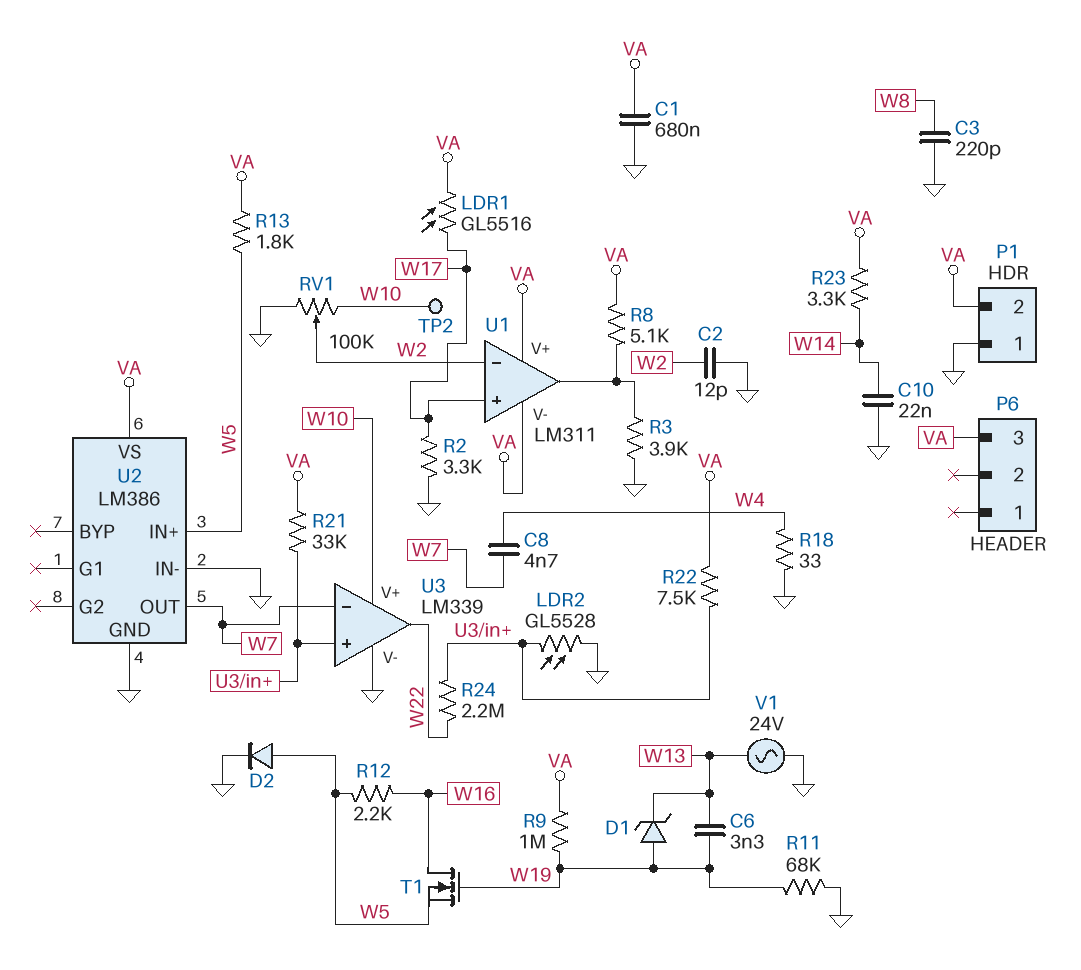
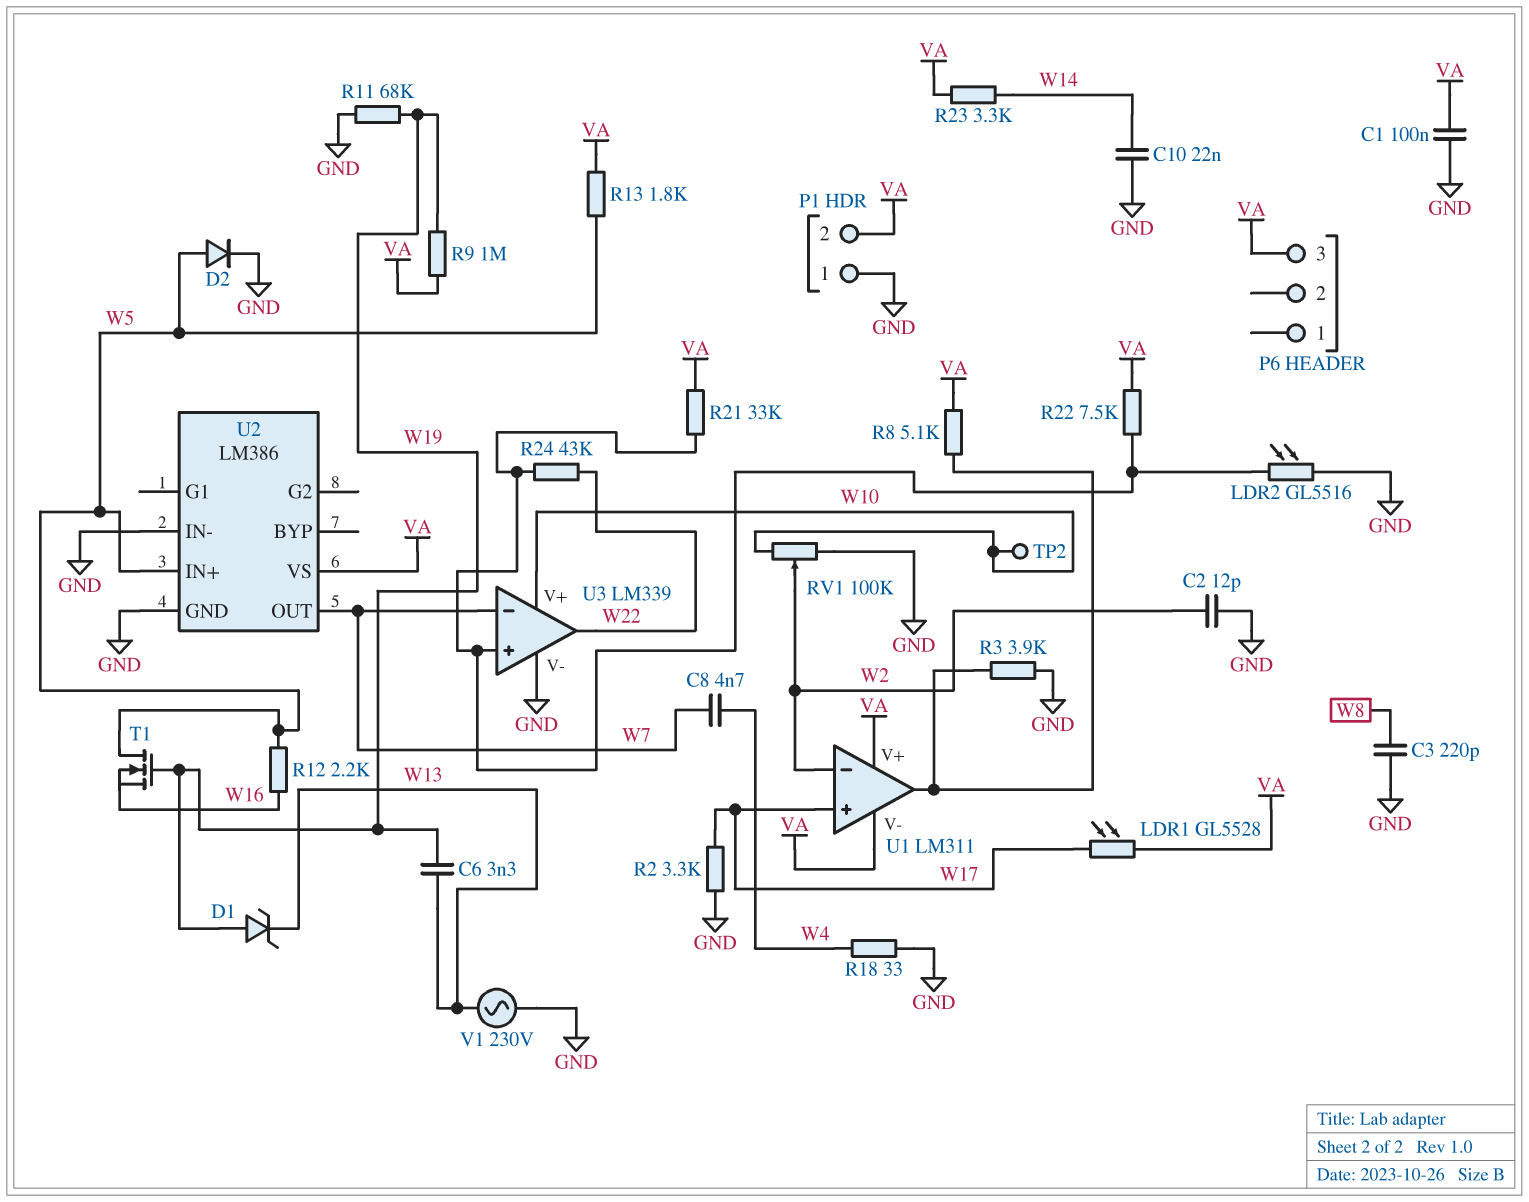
C1: 680nF (GND, VA) -> 100nF (GND, VA)
LDR1: GL5516 (VA, W17) -> GL5528 (VA, W17)
LDR2: GL5528 (GND, U3/in+) -> GL5516 (GND, U3/in+)
R24: 2.2M (U3/in+, W22) -> 43k (U3/in+, W22)
T1: NMOS (G W19, D W16, S W5) -> NMOS (G W19, D W5, S W16)
V1: AC 24V (GND, W13) -> AC 230V (GND, W13)

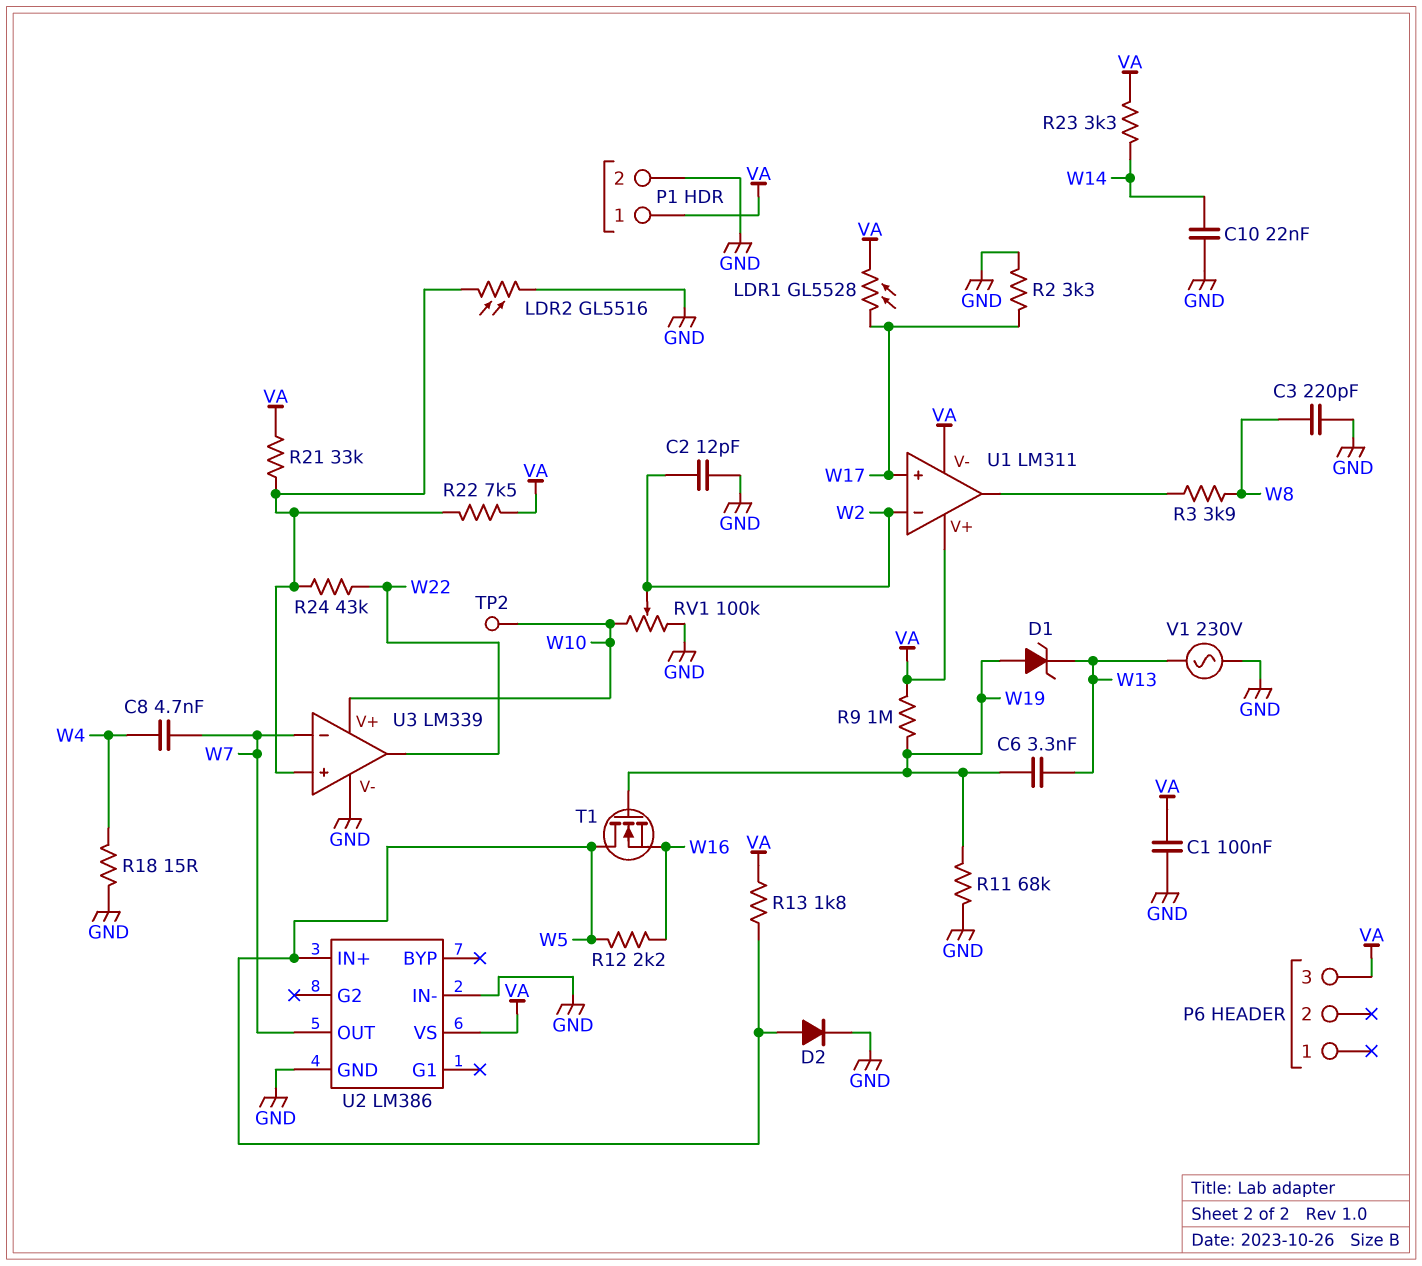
P1 pin 1: GND -> VA
P1 pin 2: VA -> GND
R3: 3.9k (GND, U1/out) -> 3.9k (U1/out, W8)
R8: 5.1k (U1/out, VA) -> none
R18: 33 (GND, W4) -> 15 (GND, W4)

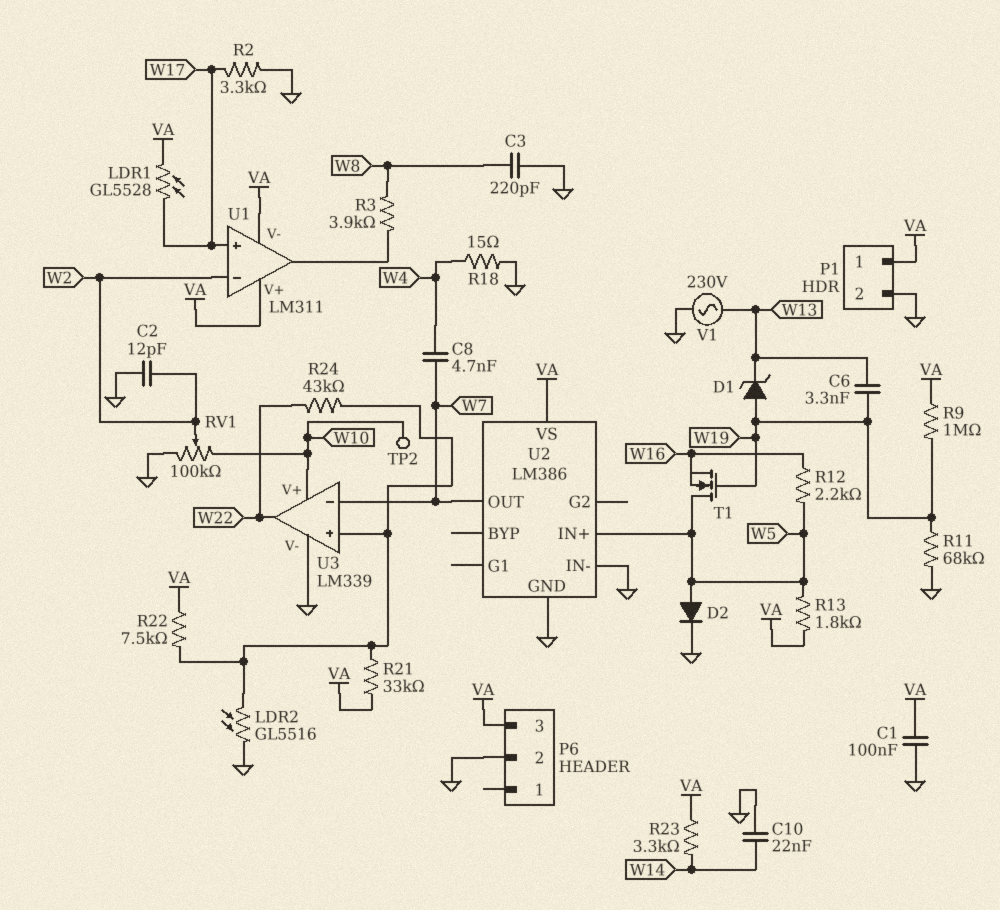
P6 pin 2: none -> GND

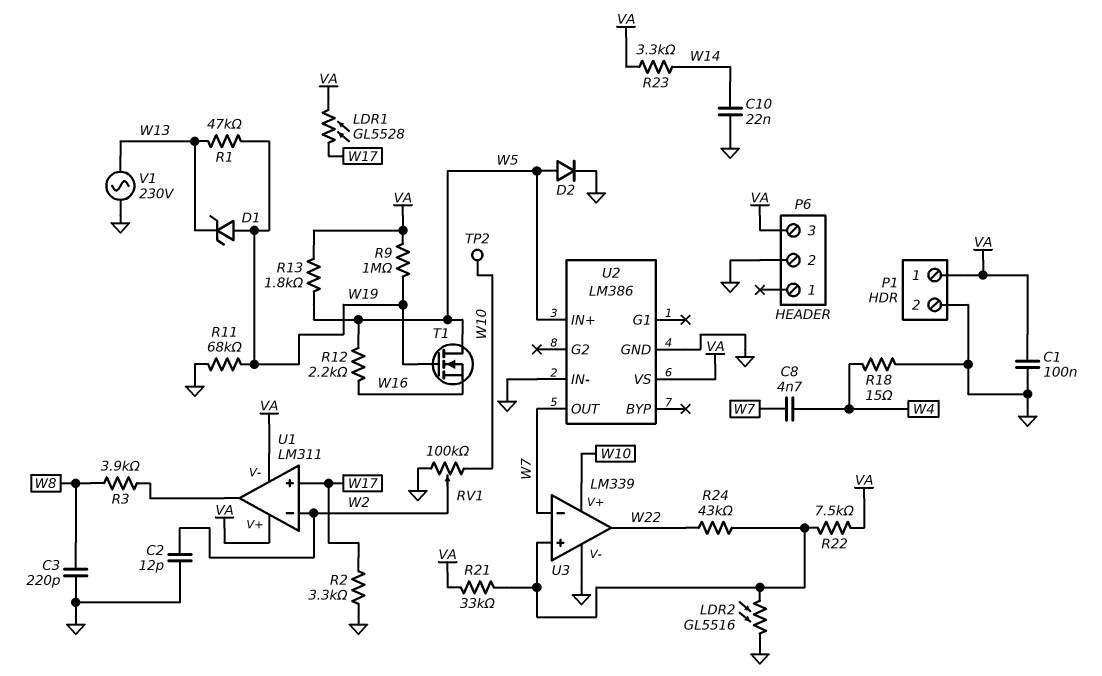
C6: 3.3nF (W13, W19) -> none
R1: none -> 47k (W13, W19)

